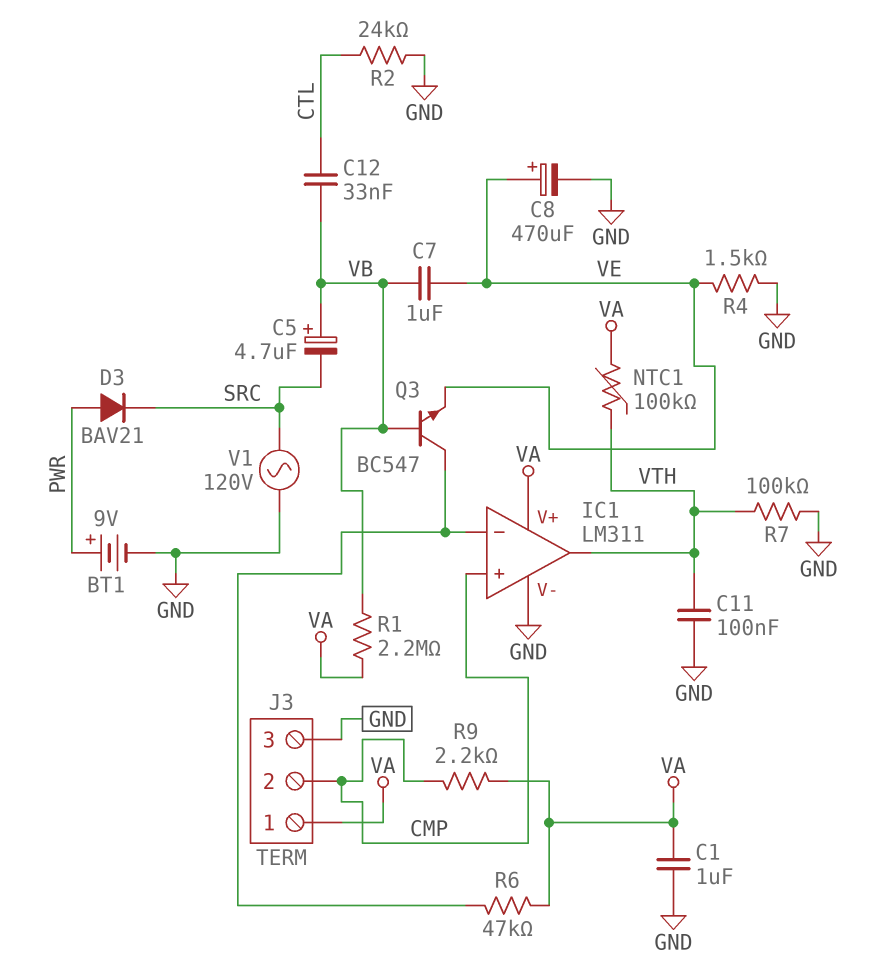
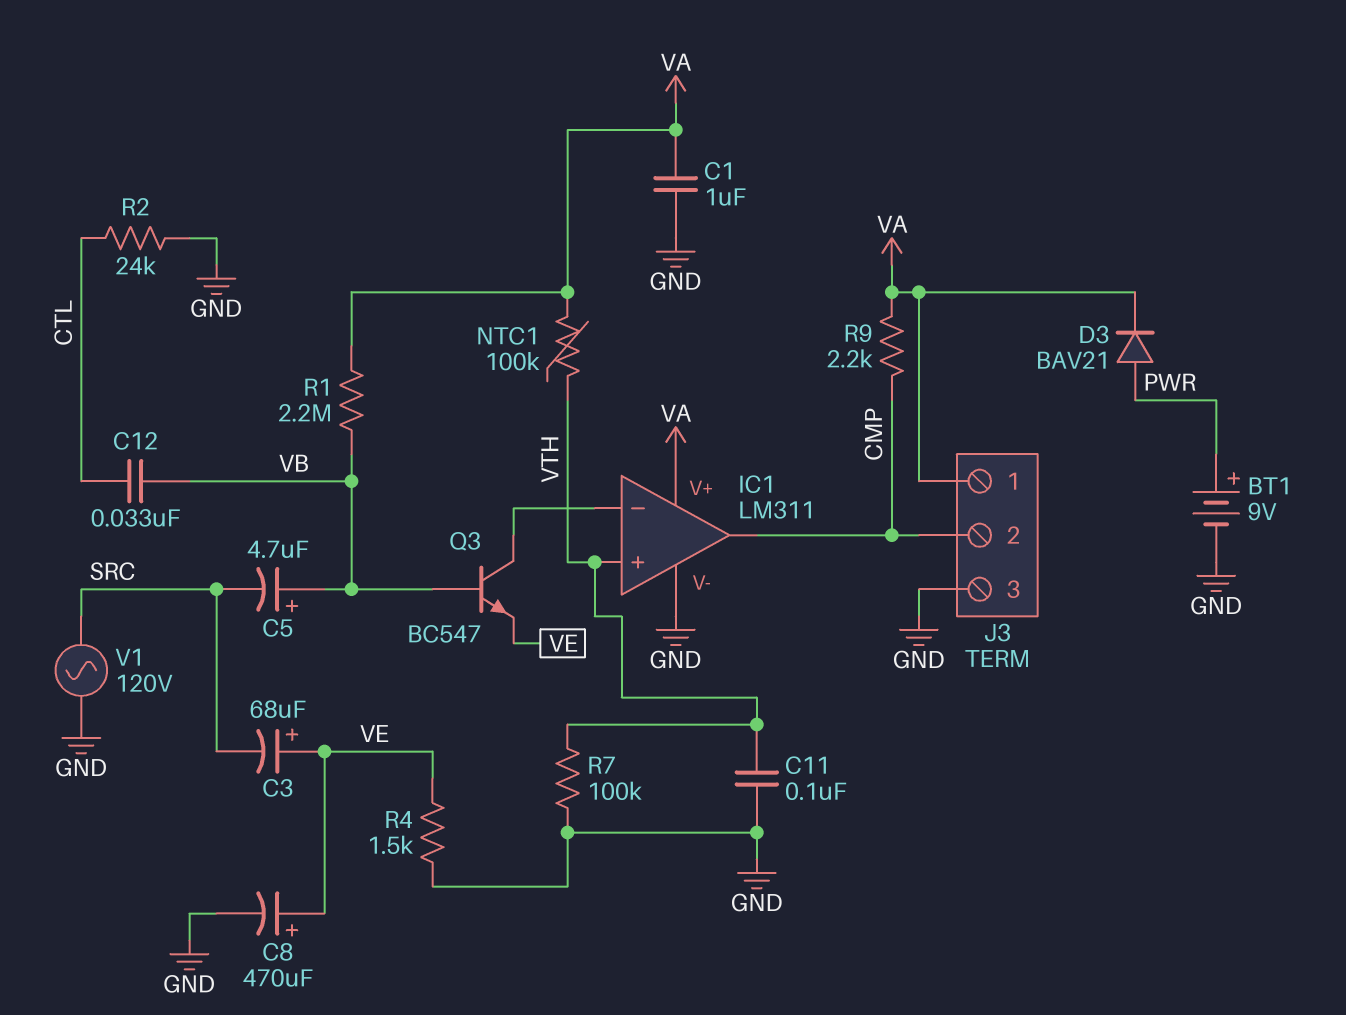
C3: none -> 68uF (plus VE, minus SRC)
C7: 1uF (VB, VE) -> none
D3: diode BAV21 (A PWR, K SRC) -> diode BAV21 (A PWR, K VA)
IC1 pin in+: CMP -> VTH
IC1 pin out: VTH -> CMP
R6: 47k (IC1/in-, VA) -> none

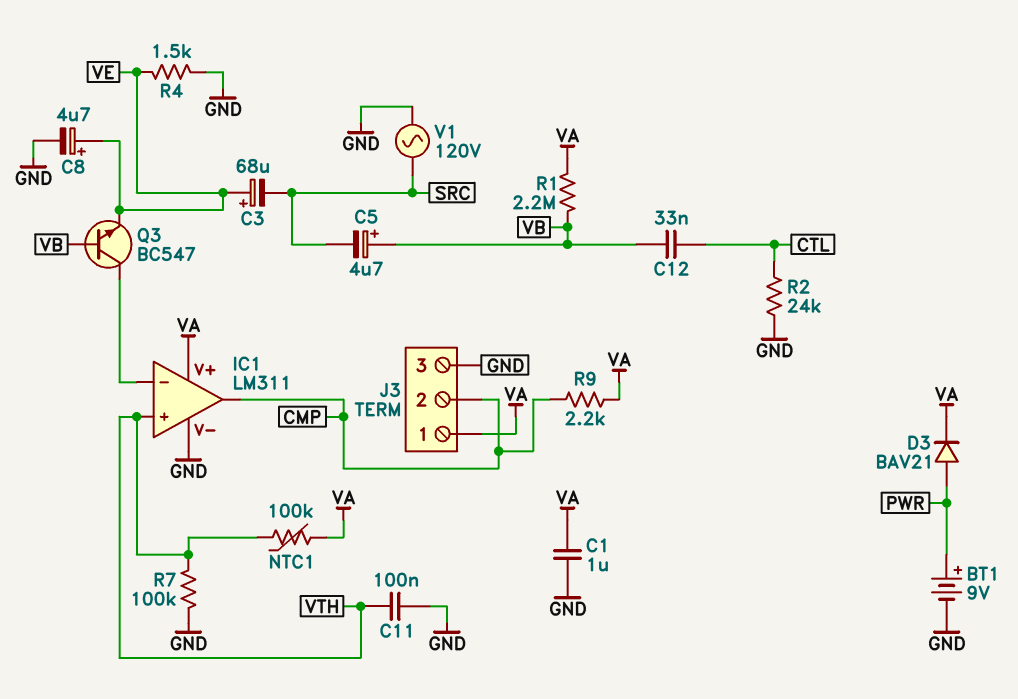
C8: 470uF (plus VE, minus GND) -> 4.7uF (plus VE, minus GND)

